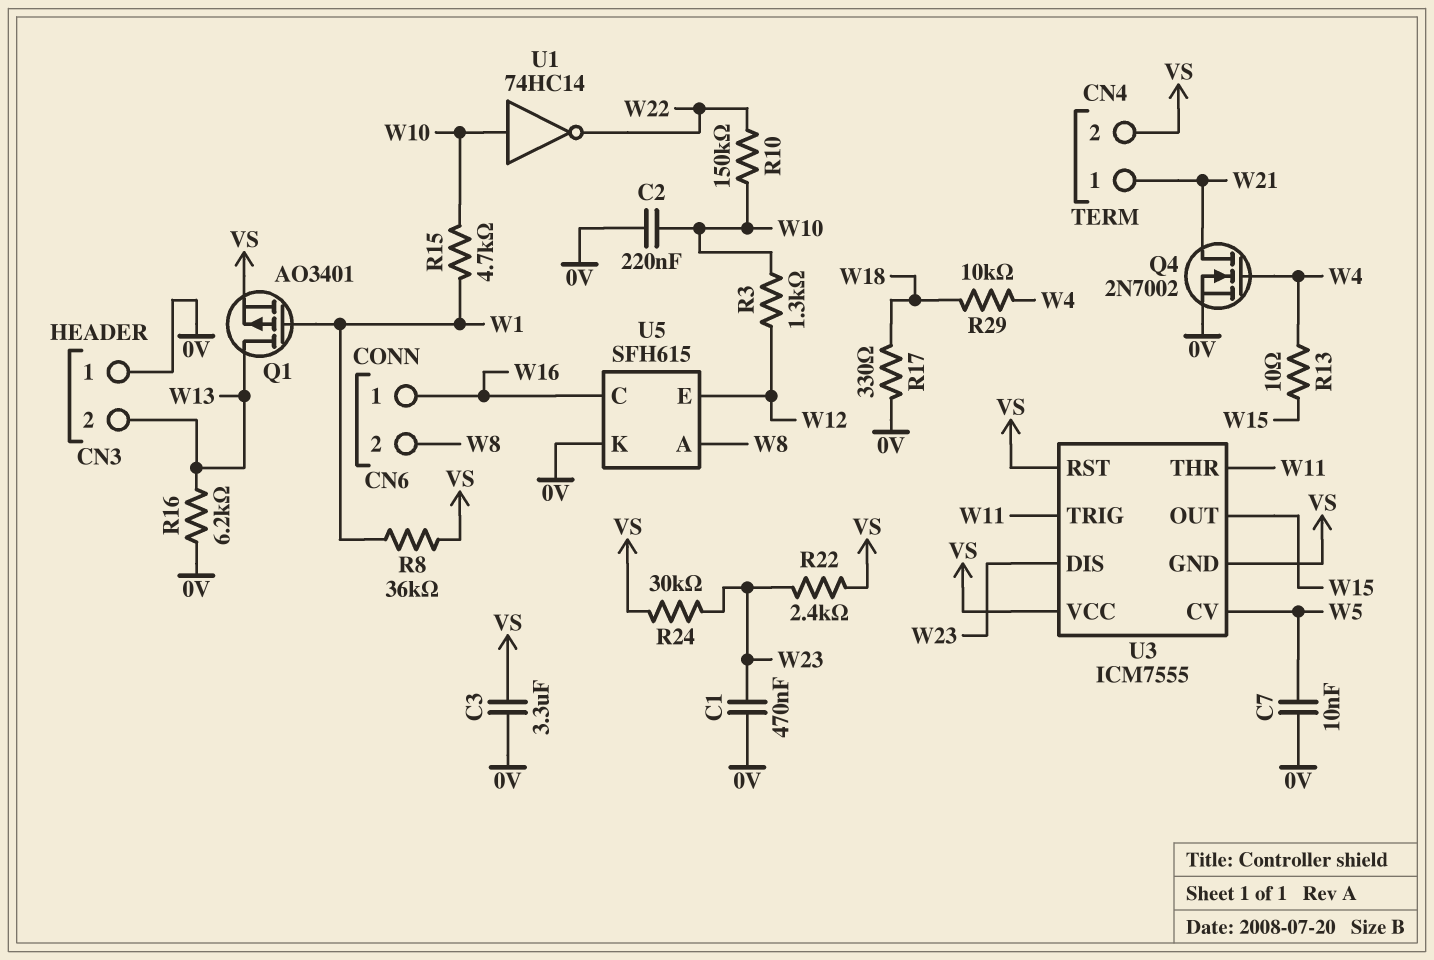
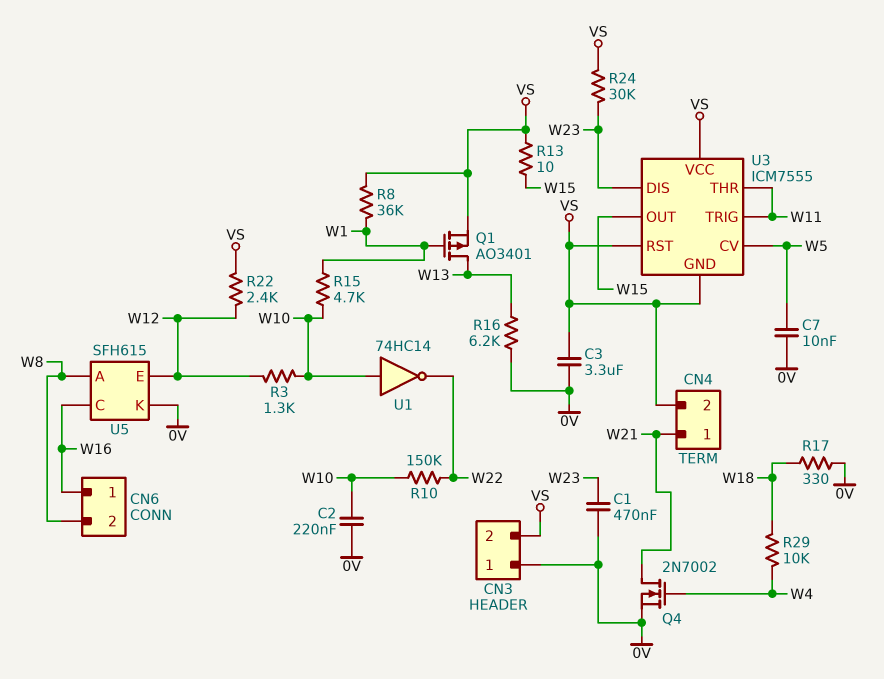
CN3 pin 2: W13 -> VS
R13: 10 (W4, W15) -> 10 (VS, W15)
R22: 2.4k (VS, W23) -> 2.4k (VS, W12)

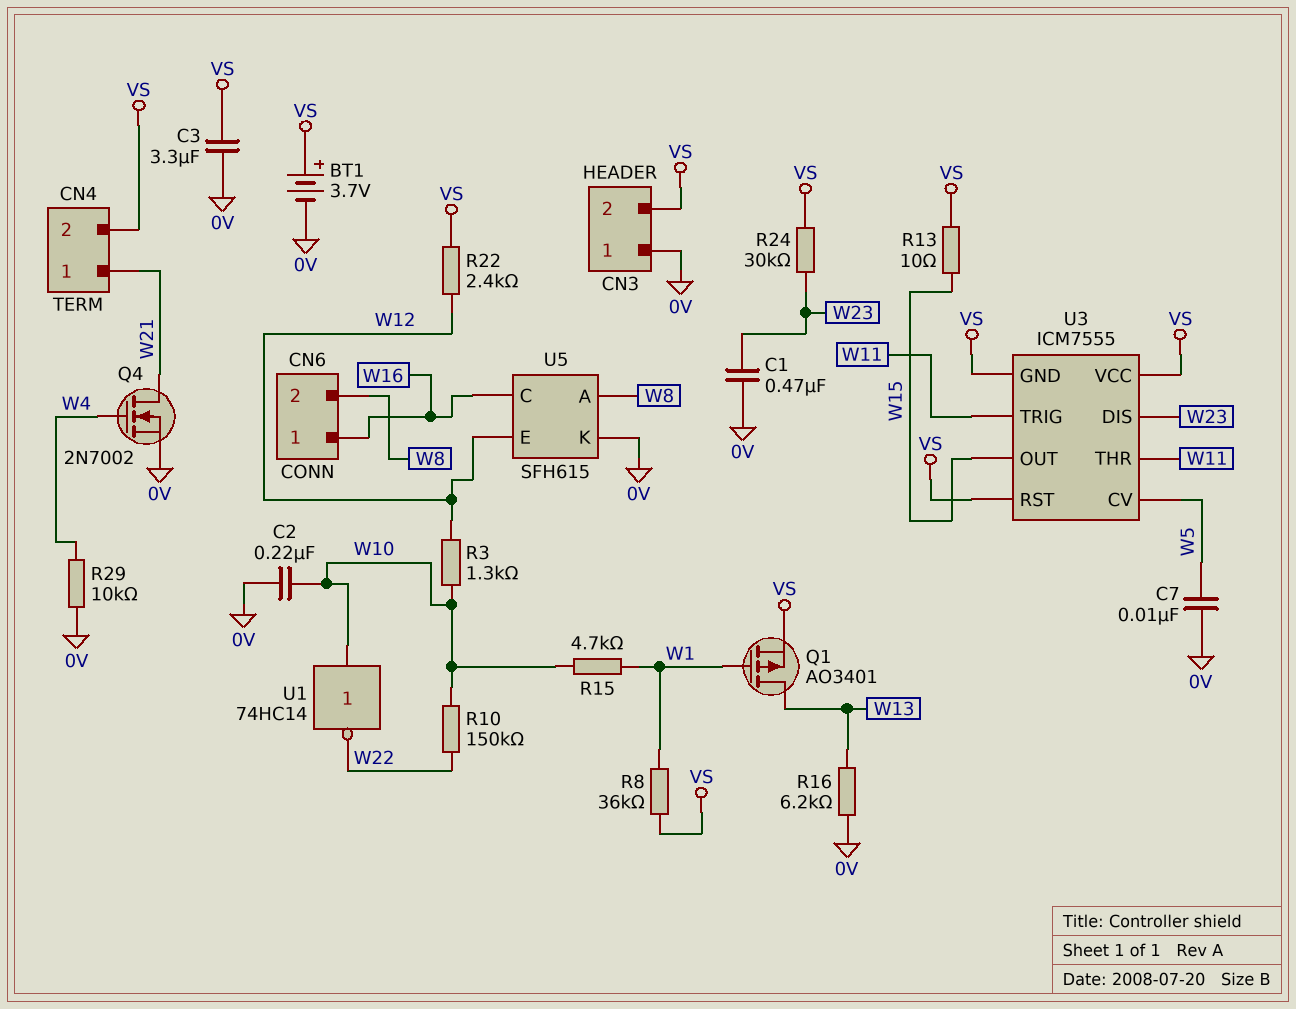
BT1: none -> 3.7V (plus VS, minus 0V)
R17: 330 (0V, W18) -> none
R29: 10k (W4, W18) -> 10k (0V, W4)

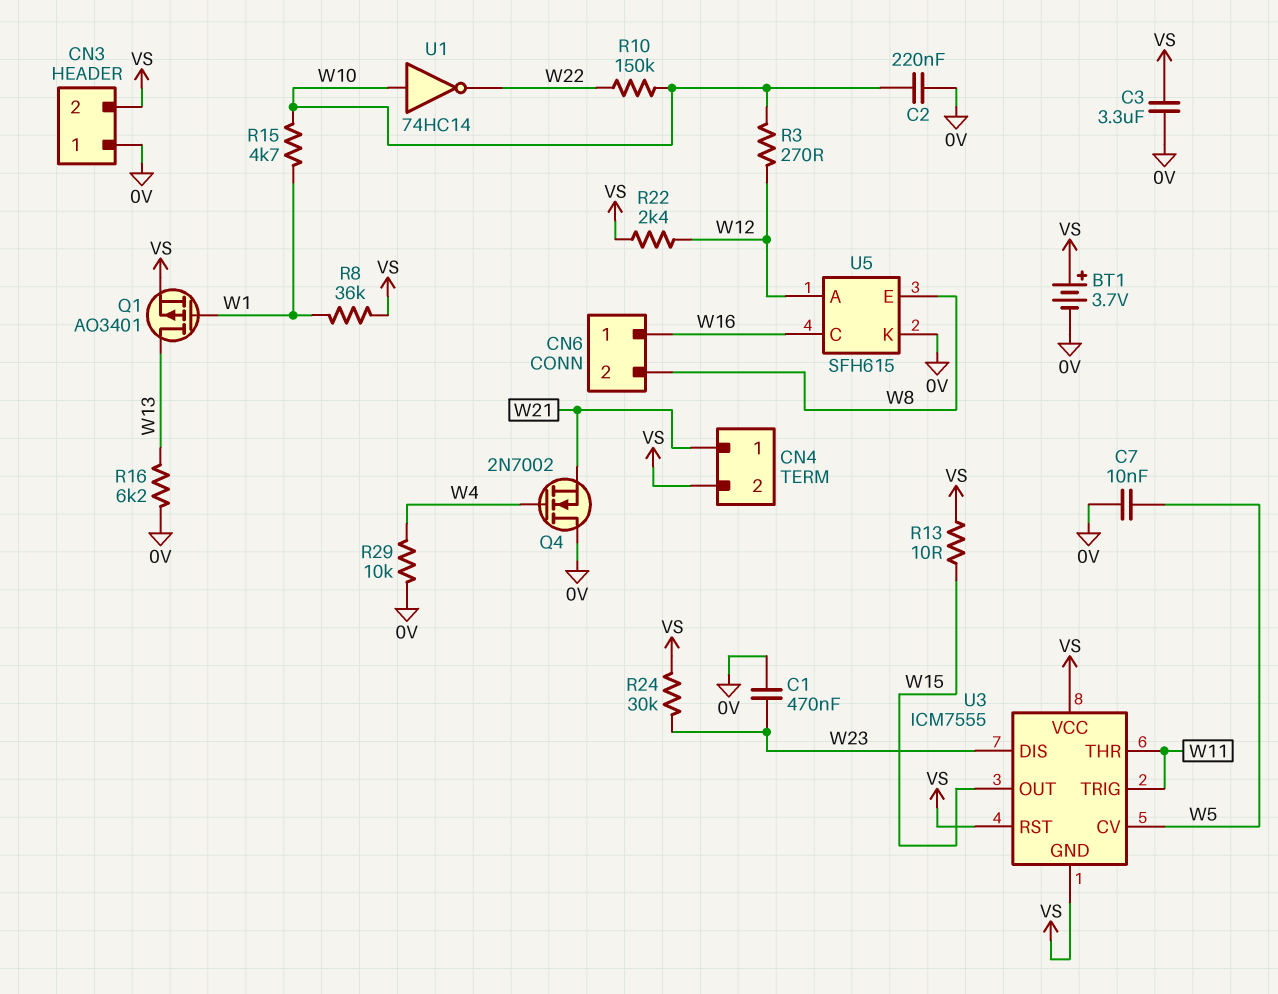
Q4: NMOS 2N7002 (G W4, D W21, S 0V) -> NMOS 2N7002 (G W4, D 0V, S W21)
R3: 1.3k (W10, W12) -> 270 (W10, W12)
U5 pin A: W8 -> W12
U5 pin E: W12 -> W8

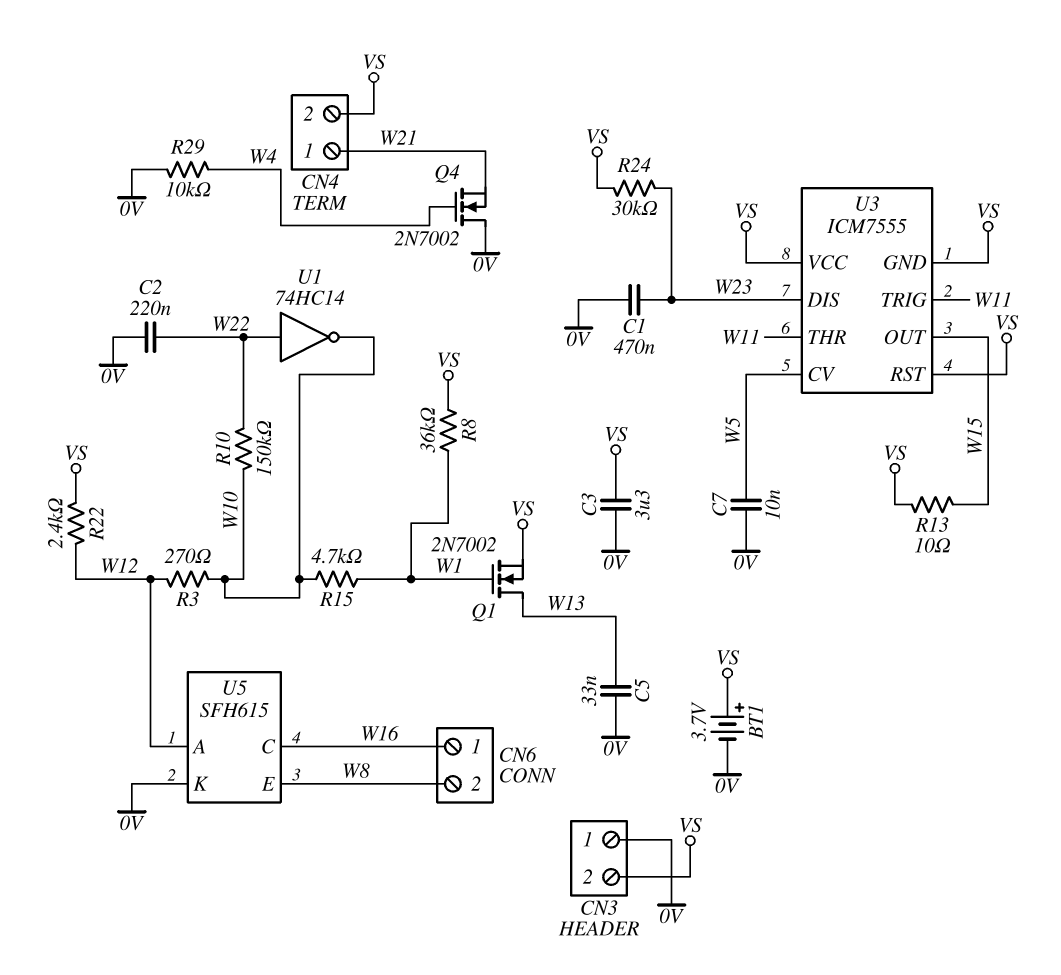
C2: 220nF (0V, W10) -> 220nF (0V, W22)
C5: none -> 33nF (0V, W13)
Q1: PMOS AO3401 (G W1, D W13, S VS) -> NMOS 2N7002 (G W1, D W13, S VS)
R16: 6.2k (0V, W13) -> none
U1: NOT 74HC14 (in W10, out W22) -> NOT 74HC14 (in W22, out W10)

